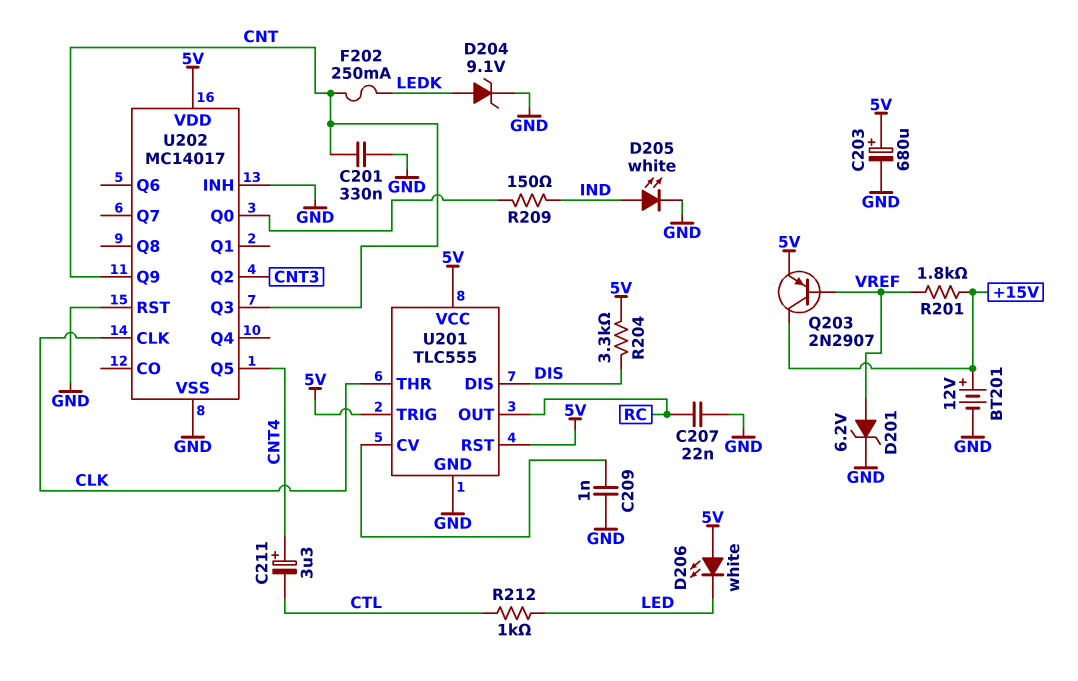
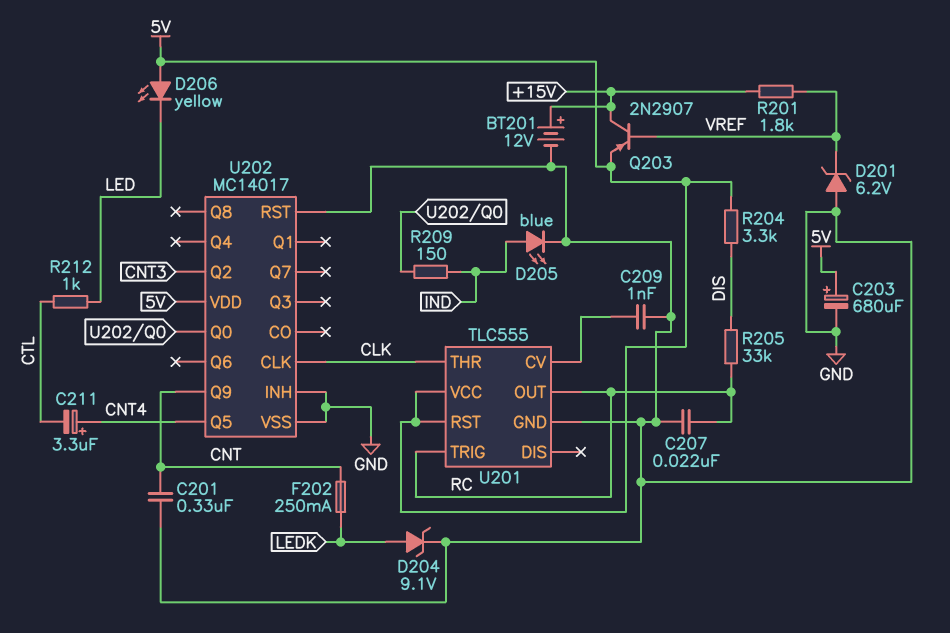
D201: zener 6.2V (A VREF, K GND) -> zener 6.2V (A GND, K VREF)
D205: LED white (A IND, K GND) -> LED blue (A IND, K GND)
D206: LED white (A 5V, K LED) -> LED yellow (A 5V, K LED)
R205: none -> 33k (DIS, RC)
U201 pin DIS: DIS -> none
U201 pin TRIG: 5V -> RC
U202 pin Q3: CNT -> none

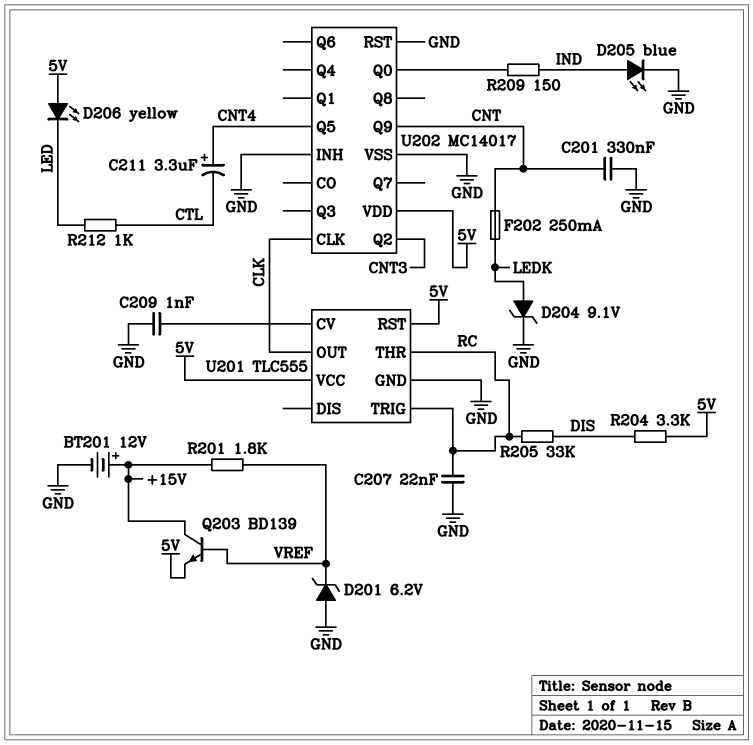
C203: 680uF (plus 5V, minus GND) -> none
Q203: PNP 2N2907 (B VREF, C +15V, E 5V) -> NPN BD139 (B VREF, C +15V, E 5V)
U201 pin OUT: RC -> CLK
U201 pin THR: CLK -> RC

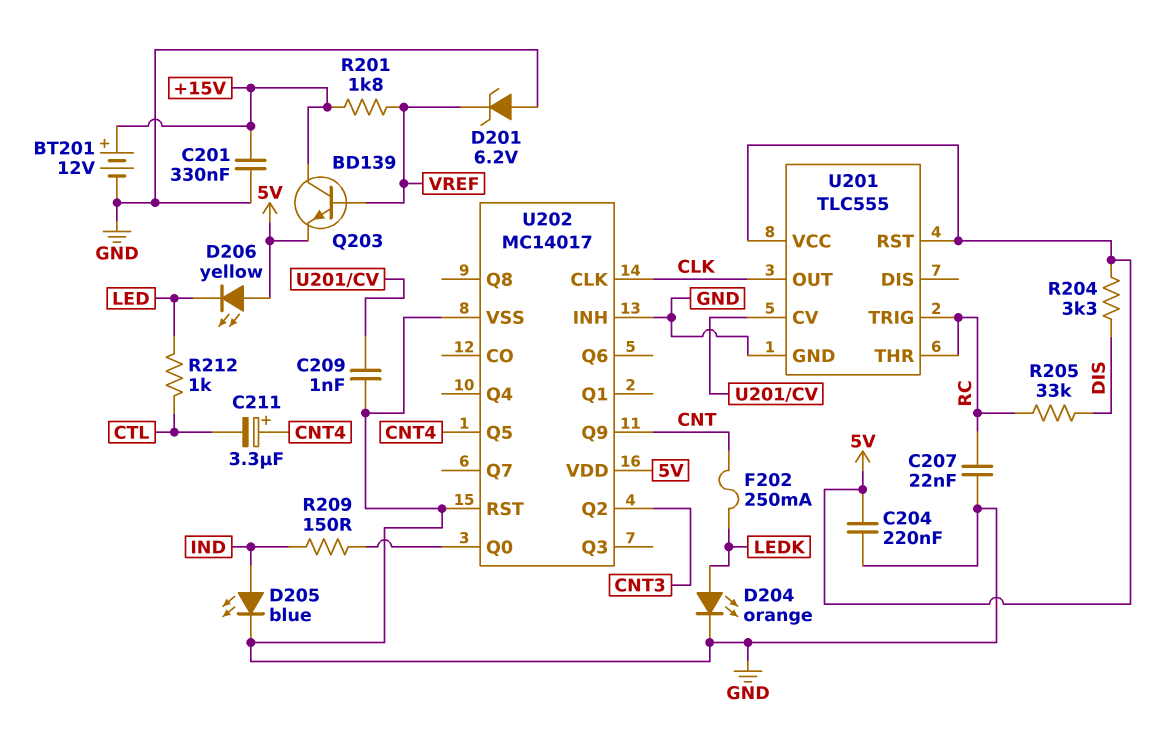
C201: 330nF (CNT, GND) -> 330nF (+15V, GND)
C204: none -> 220nF (5V, GND)
D204: zener 9.1V (A LEDK, K GND) -> LED orange (A LEDK, K GND)

